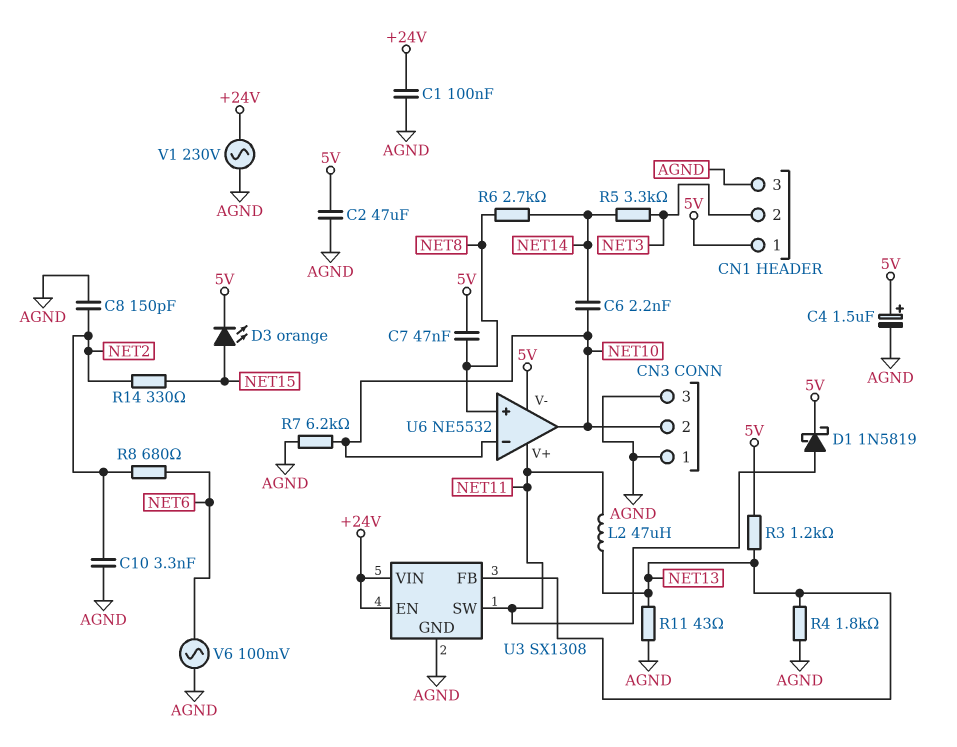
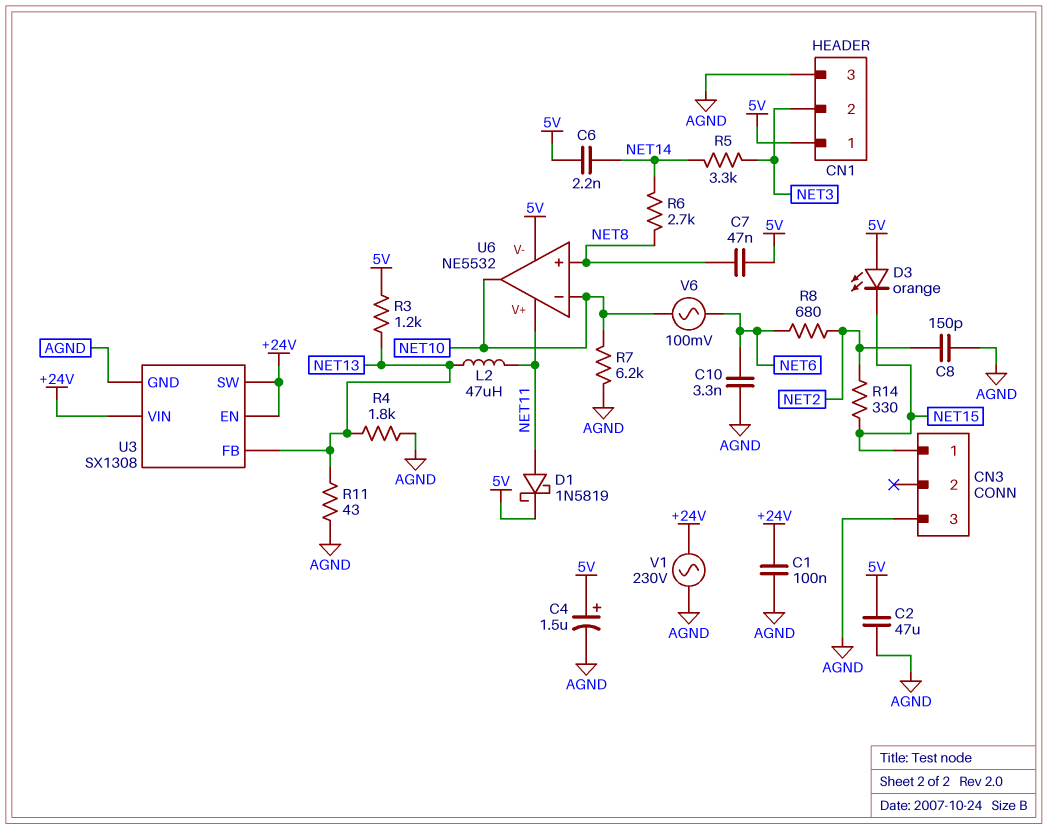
C6: 2.2nF (NET10, NET14) -> 2.2nF (5V, NET14)
C10: 3.3nF (AGND, NET2) -> 3.3nF (AGND, NET6)
CN3 pin 1: AGND -> NET15
CN3 pin 2: NET10 -> none
D3: LED orange (A NET15, K 5V) -> LED orange (A 5V, K NET15)
U3 pin SW: NET11 -> +24V
V6: AC 100mV (AGND, NET6) -> AC 100mV (NET6, NET10)

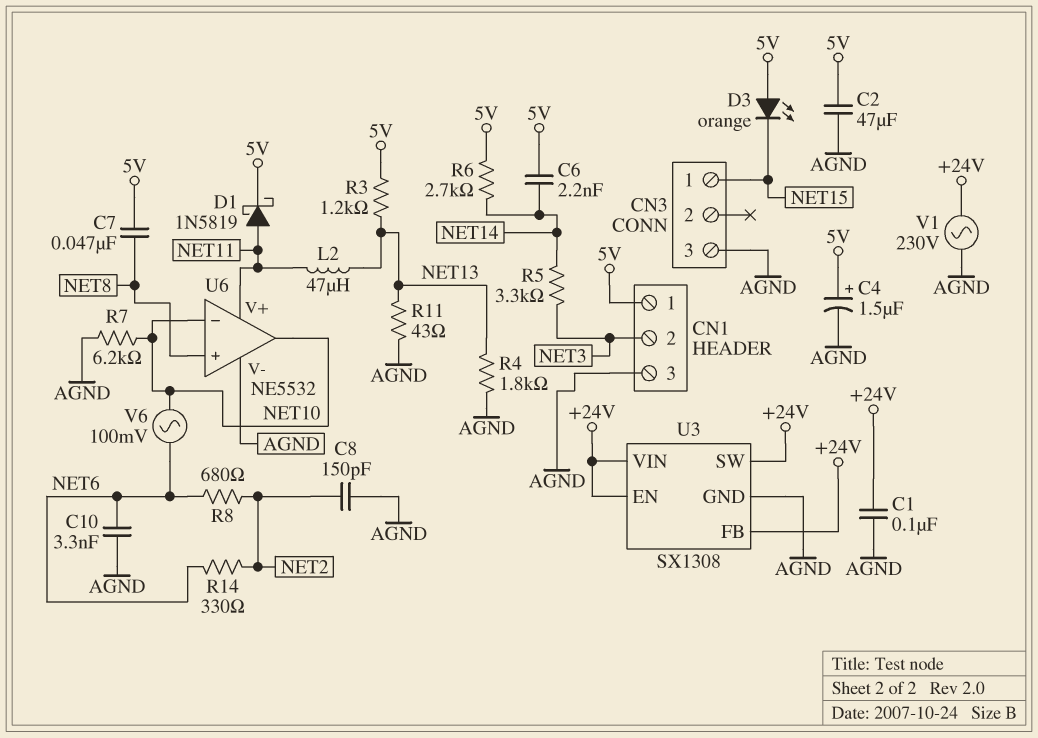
R6: 2.7k (NET8, NET14) -> 2.7k (5V, NET14)
R14: 330 (NET2, NET15) -> 330 (NET2, NET6)
U3 pin FB: NET13 -> +24V
U6 pin V-: 5V -> AGND

